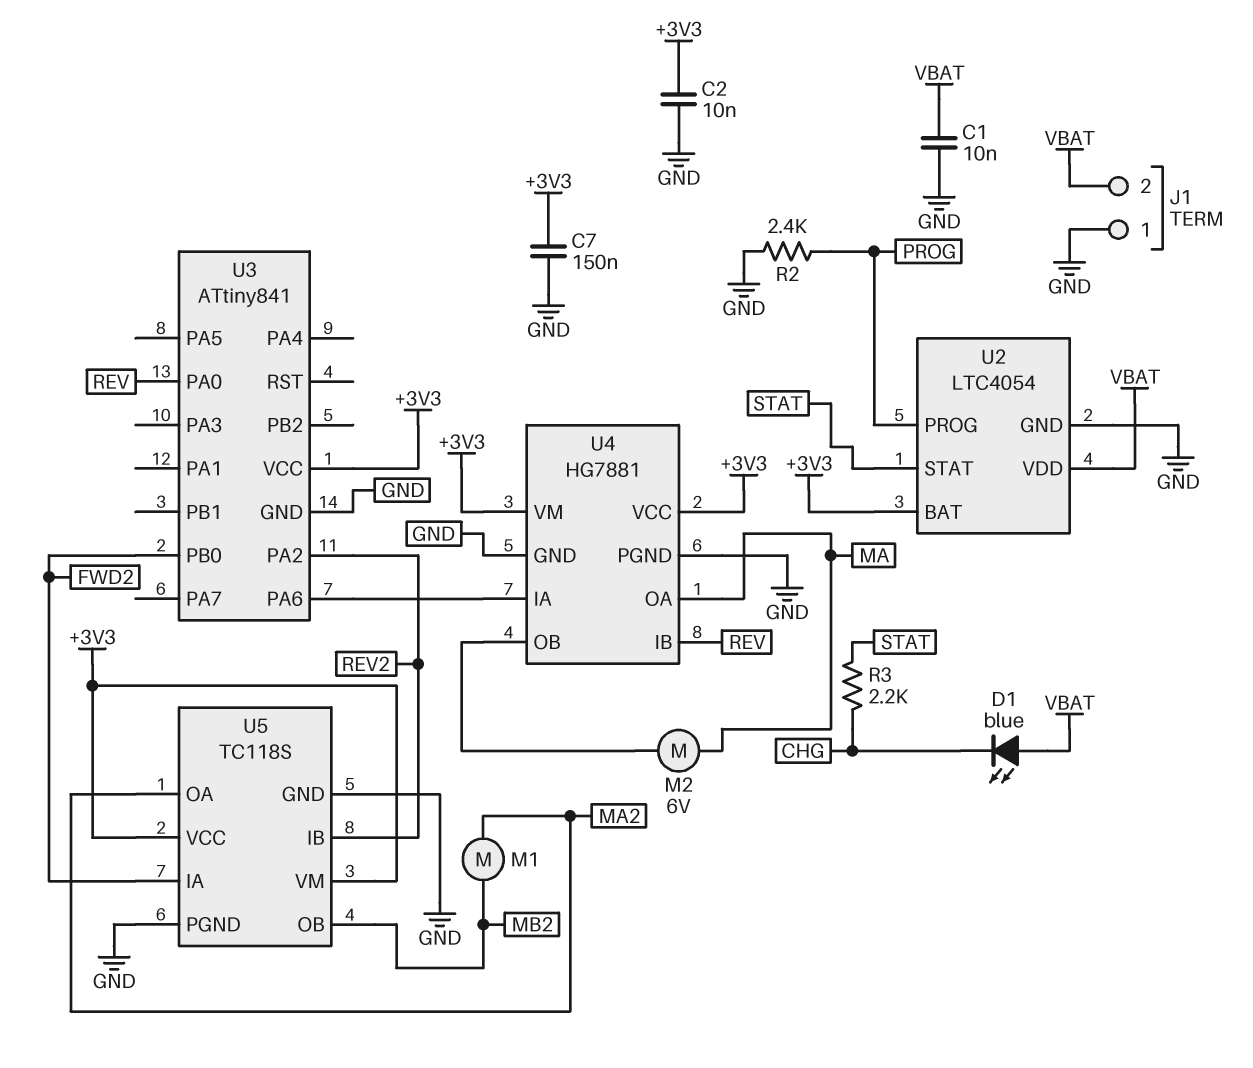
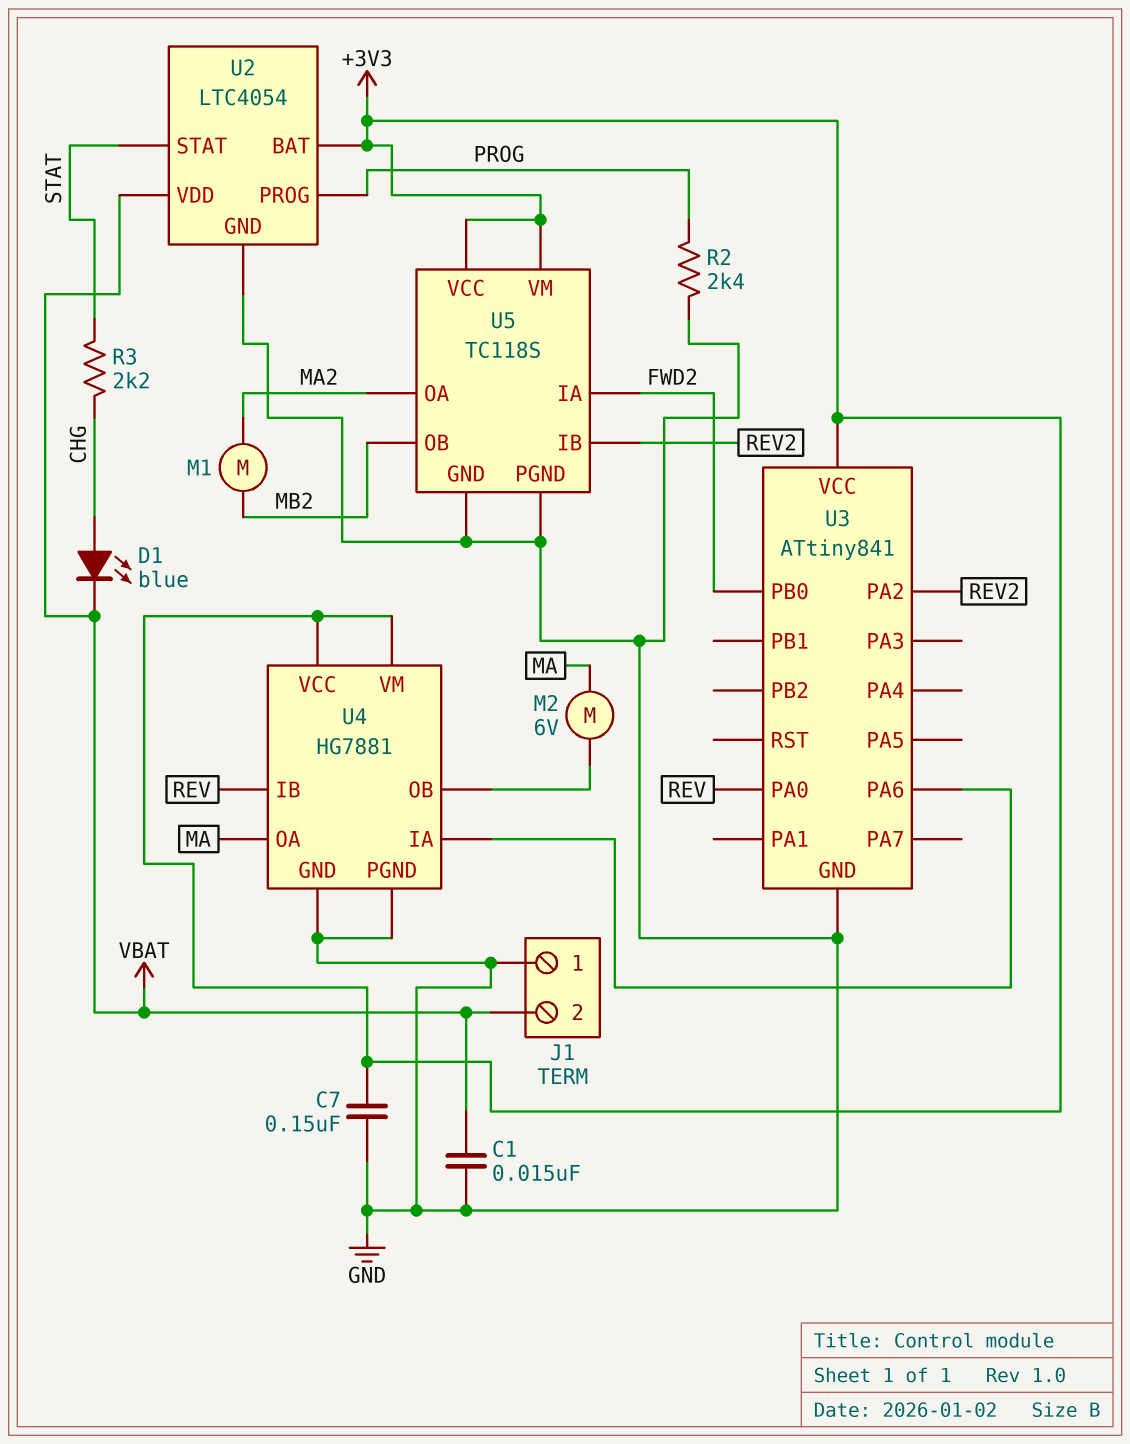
C1: 10nF (GND, VBAT) -> 15nF (GND, VBAT)
C2: 10nF (+3V3, GND) -> none
D1: LED blue (A VBAT, K CHG) -> LED blue (A CHG, K VBAT)

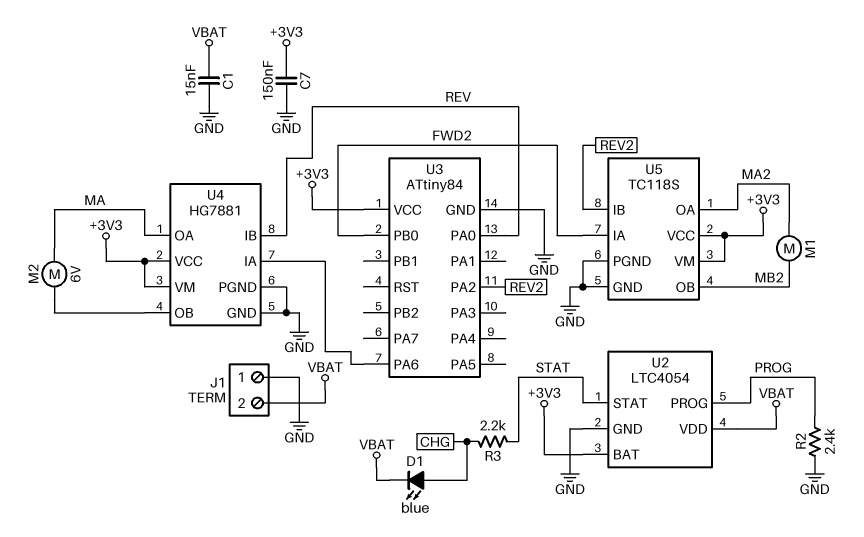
U3: ATtiny841 -> ATtiny84

